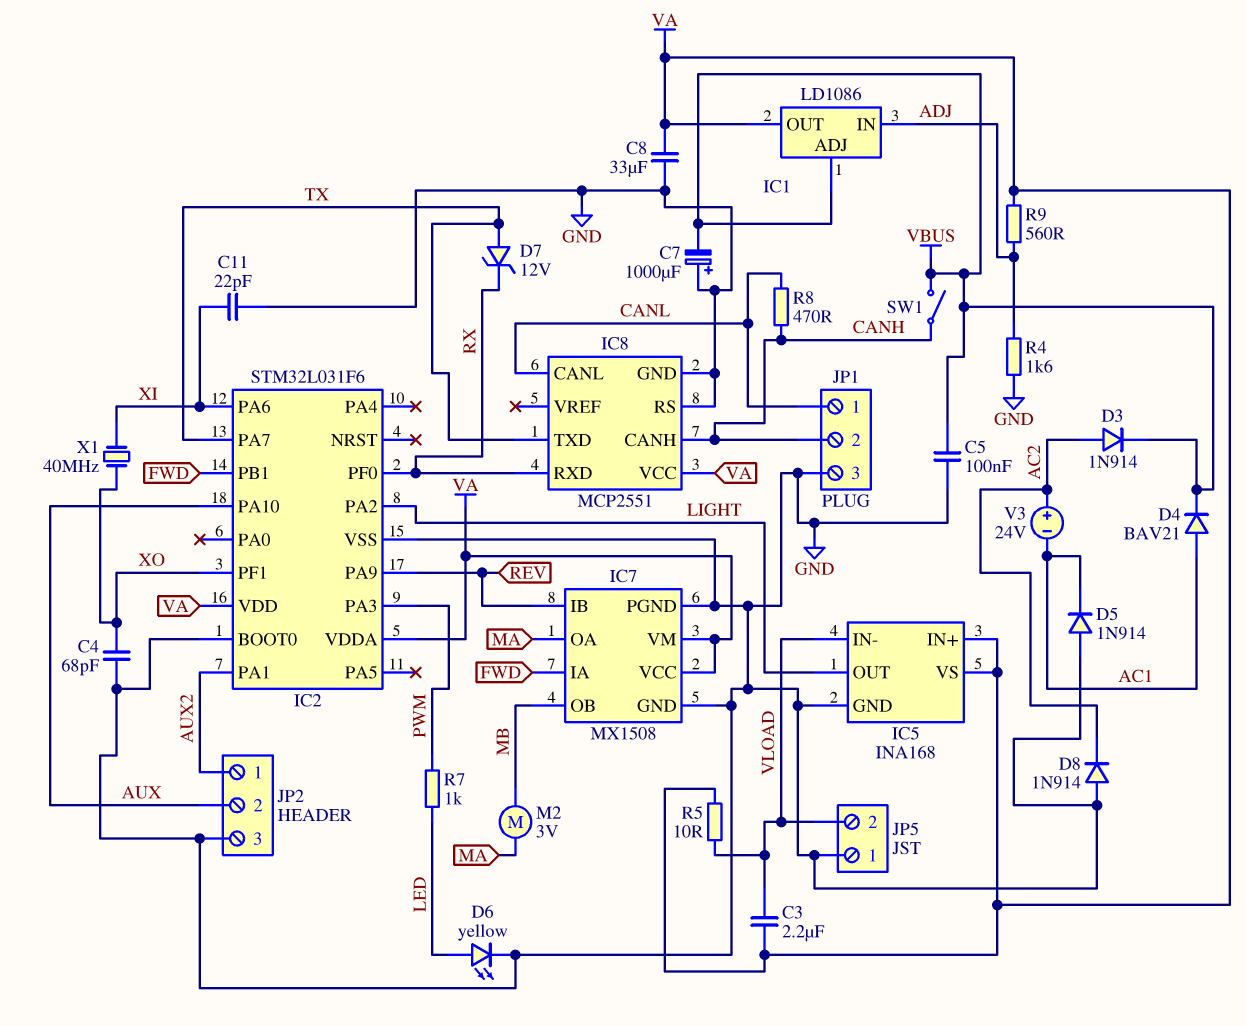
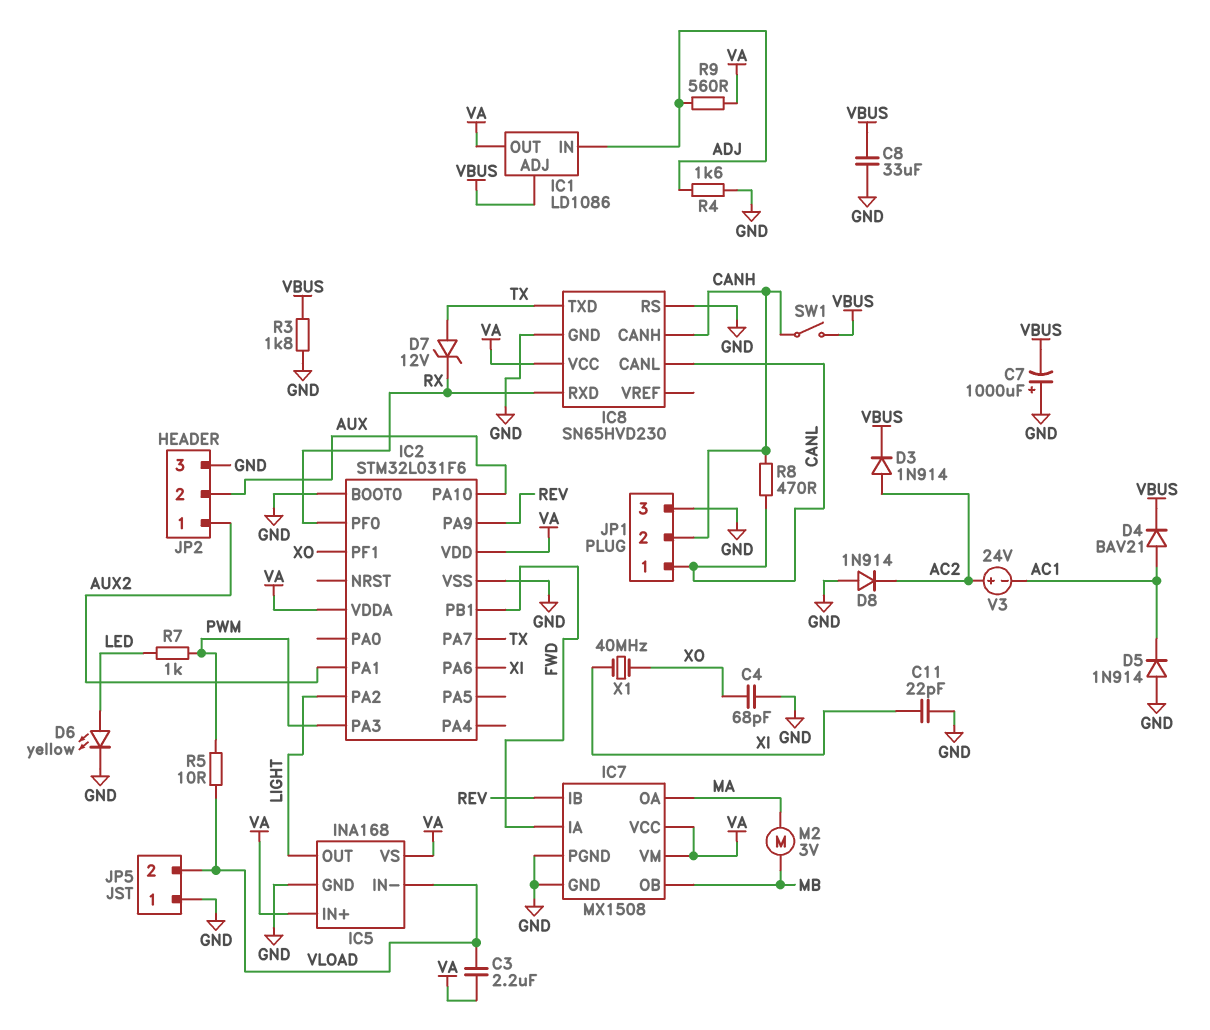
C5: 100nF (GND, VBUS) -> none
C8: 33uF (GND, VA) -> 33uF (GND, VBUS)
IC8: MCP2551 -> SN65HVD230
R3: none -> 1.8k (GND, VBUS)
R5: 10 (VA, VLOAD) -> 10 (PWM, VLOAD)

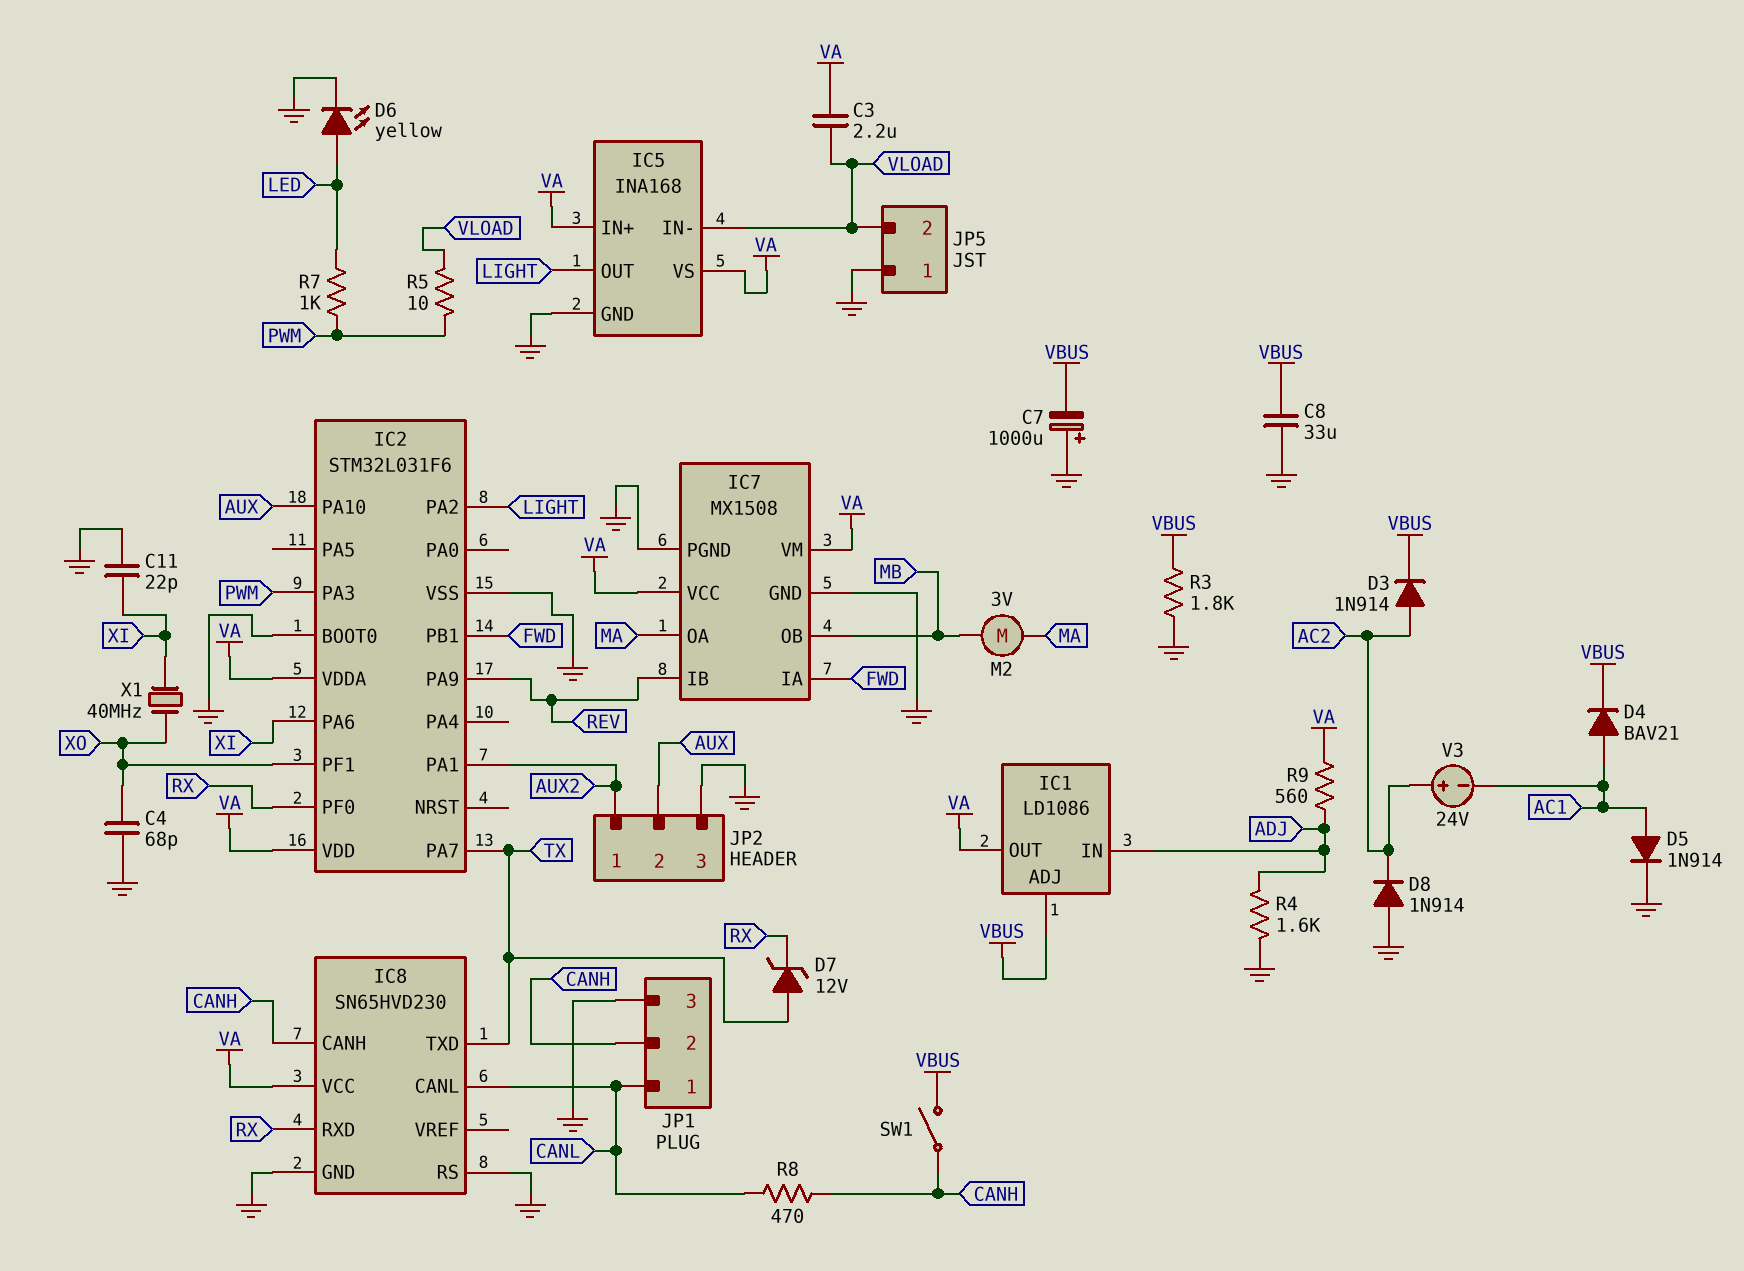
D5: diode 1N914 (A GND, K AC1) -> diode 1N914 (A AC1, K GND)

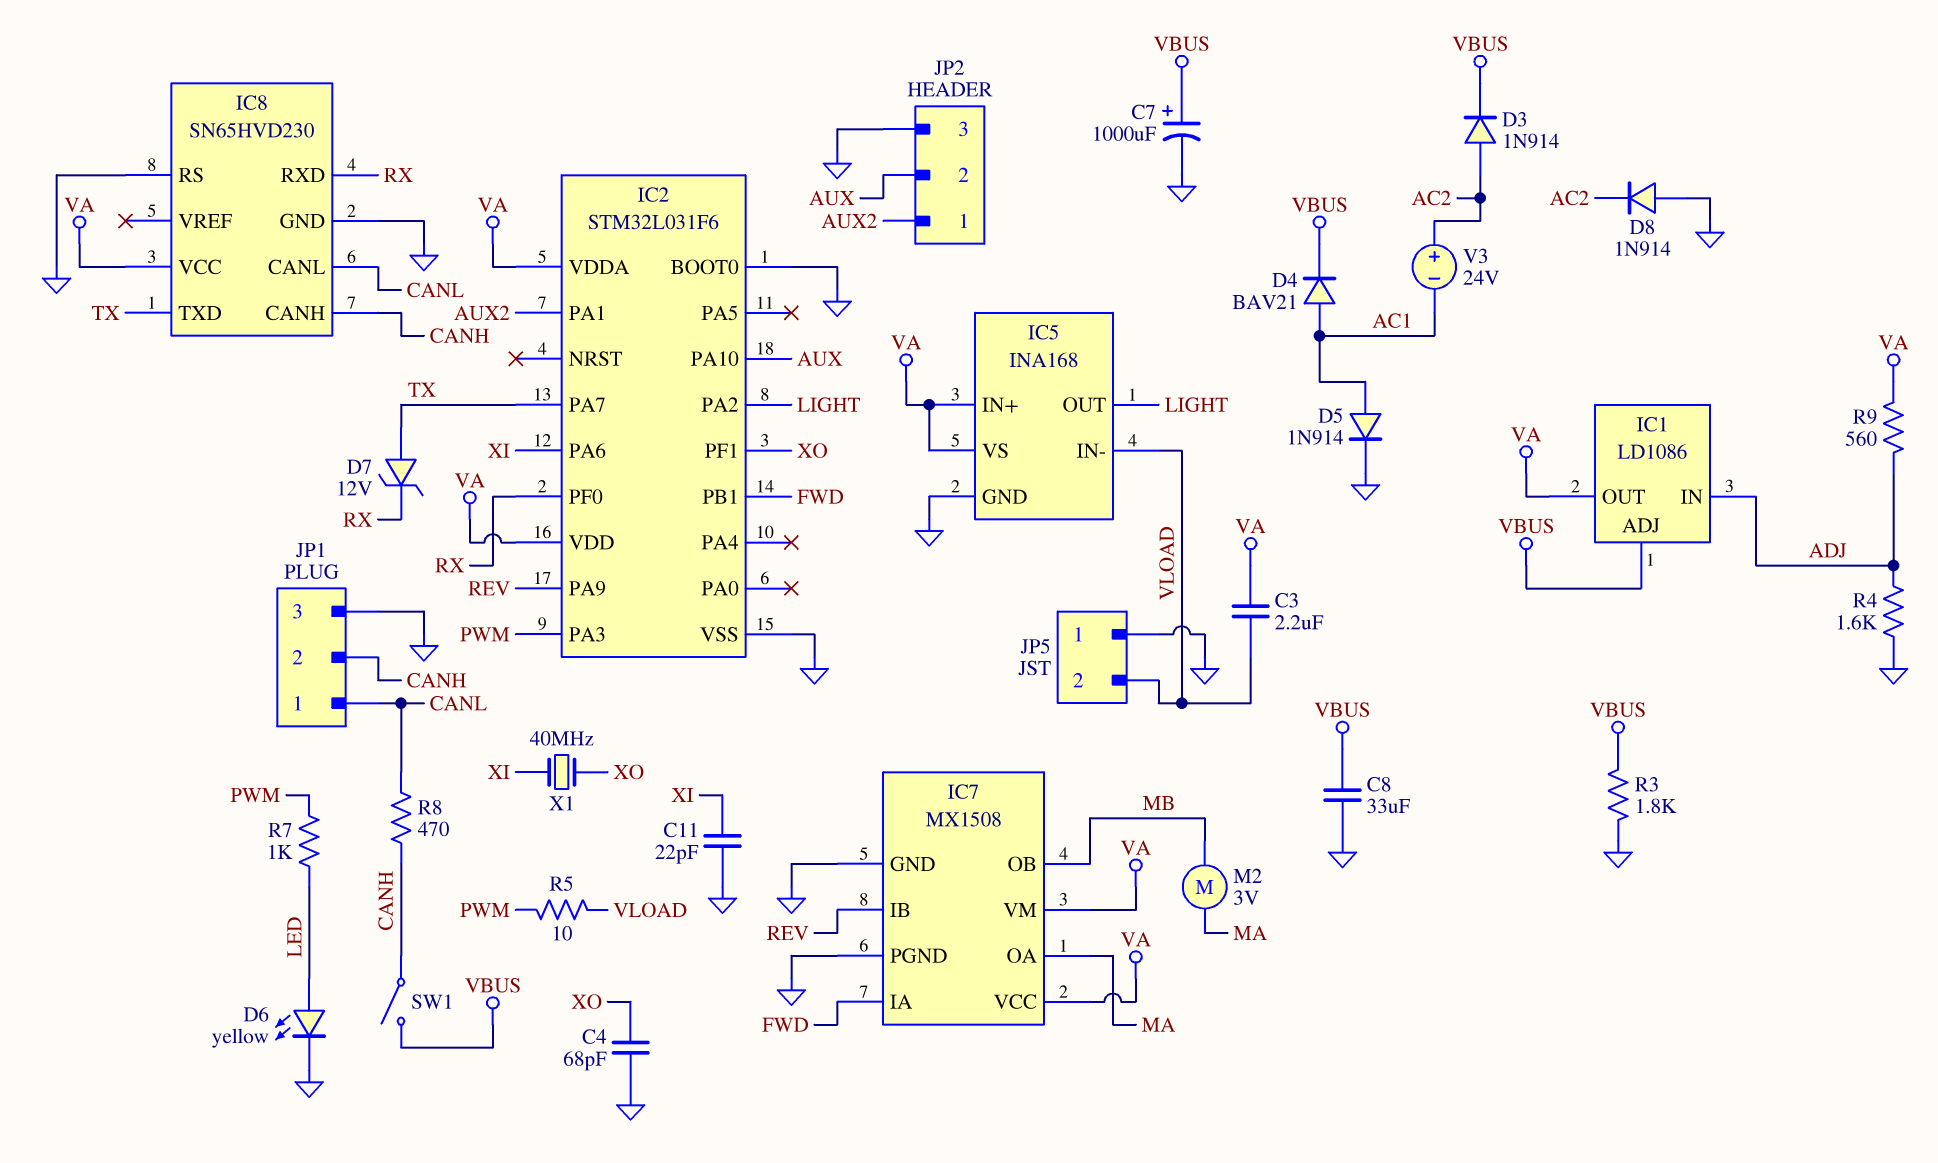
C7: 1000uF (plus GND, minus VBUS) -> 1000uF (plus VBUS, minus GND)

